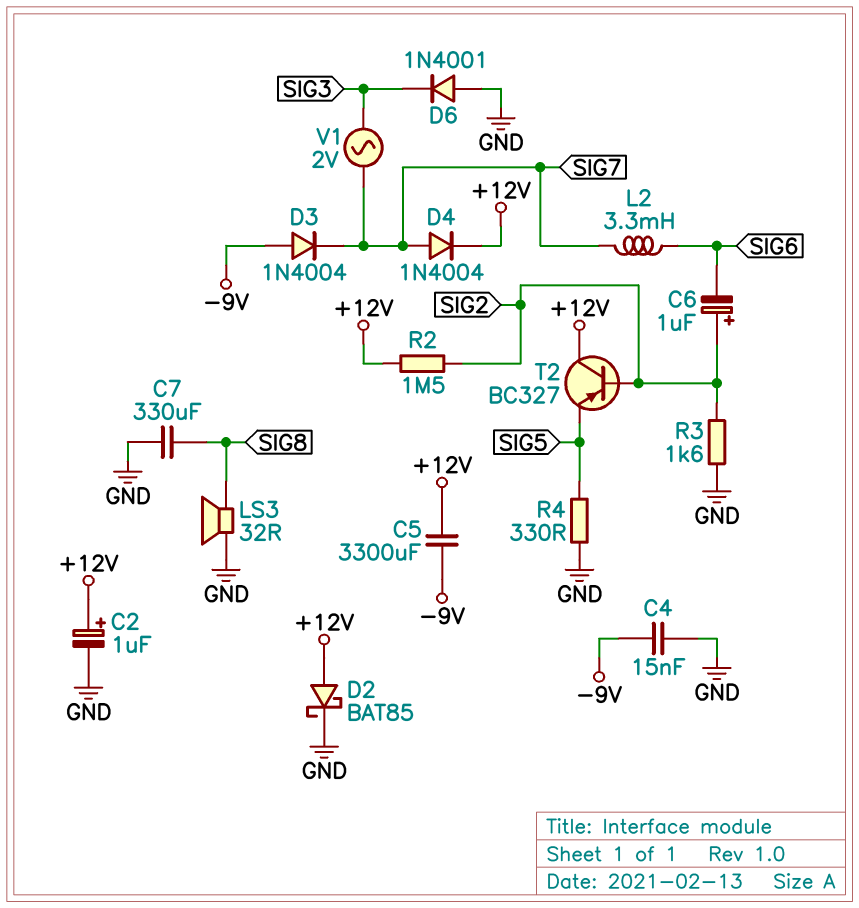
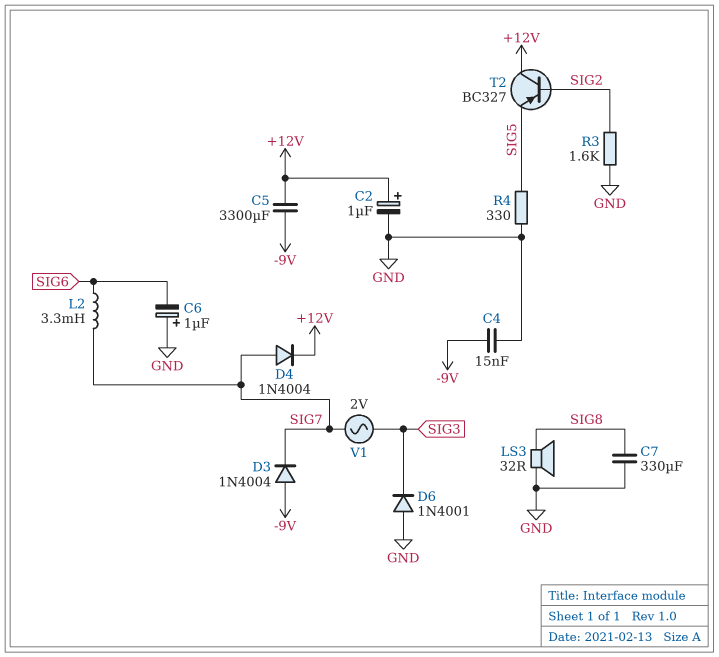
C6: 1uF (plus SIG2, minus SIG6) -> 1uF (plus GND, minus SIG6)
D2: schottky BAT85 (A +12V, K GND) -> none
R2: 1.5M (+12V, SIG2) -> none

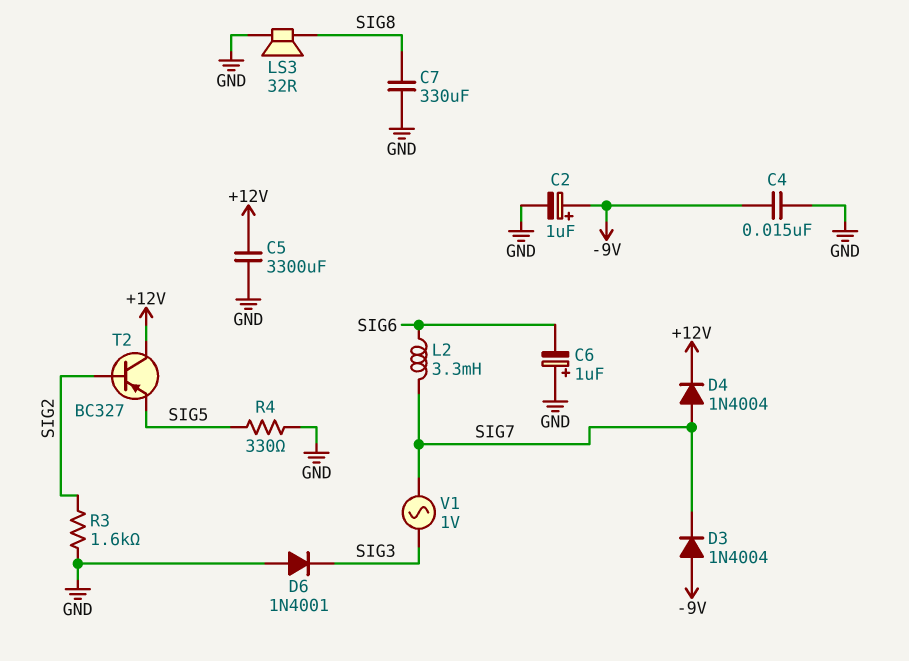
C2: 1uF (plus +12V, minus GND) -> 1uF (plus -9V, minus GND)
C5: 3300uF (+12V, -9V) -> 3300uF (+12V, GND)
V1: AC 2V (SIG3, SIG7) -> AC 1V (SIG3, SIG7)

